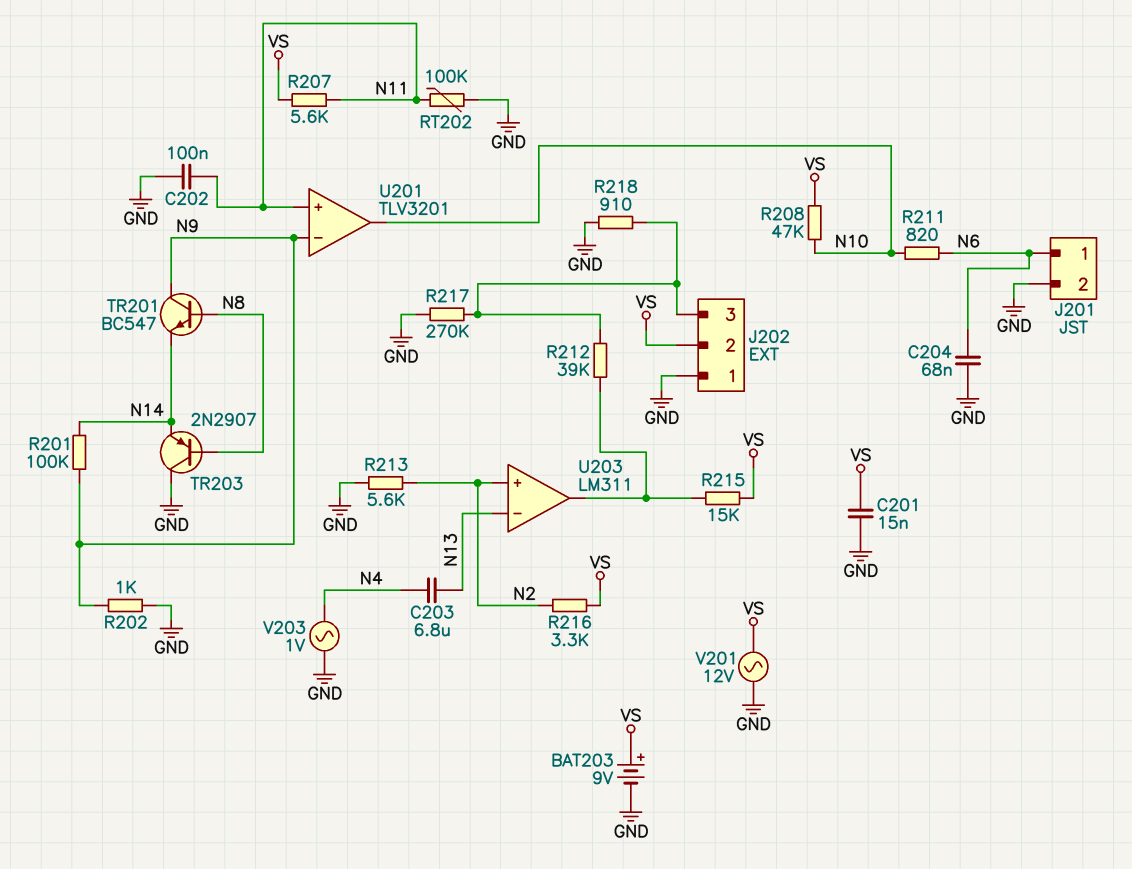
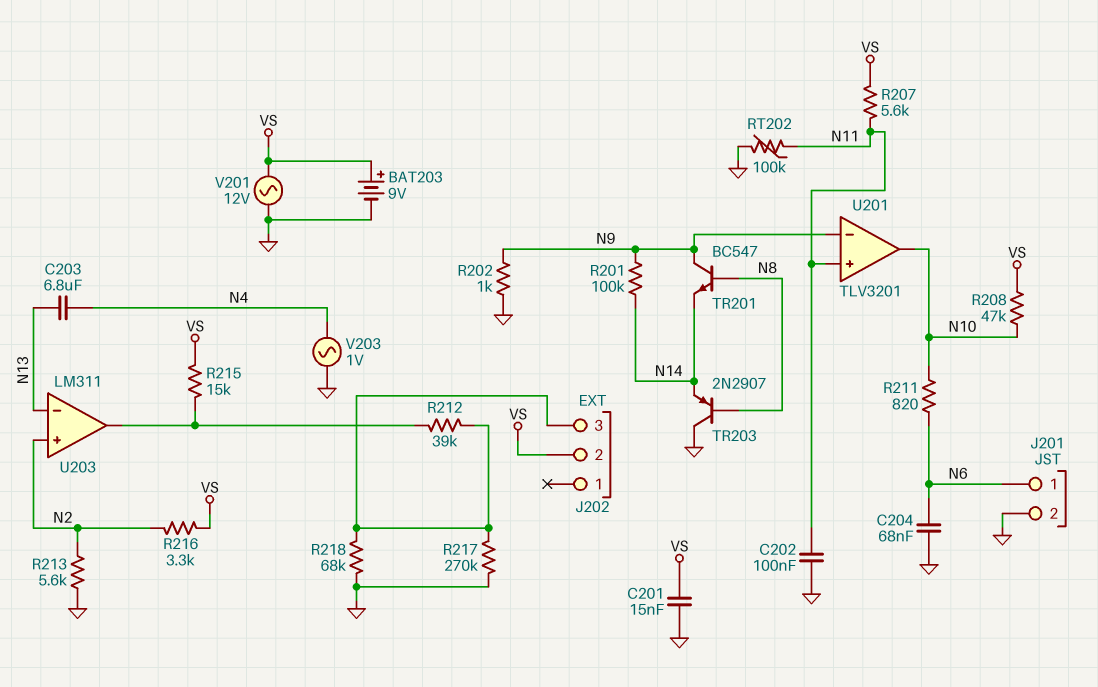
J202 pin 1: GND -> none
R218: 910 (GND, J202/3) -> 68k (GND, J202/3)

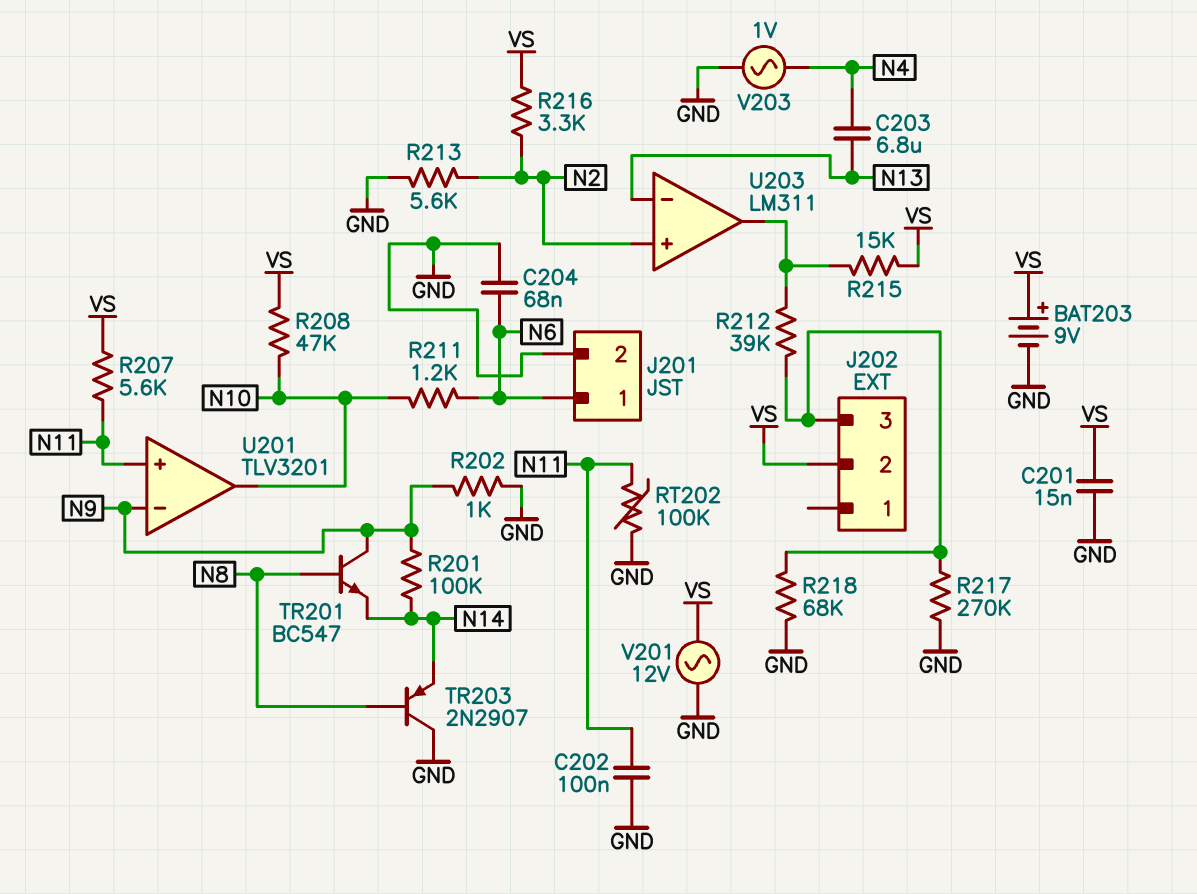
R211: 820 (N6, N10) -> 1.2k (N6, N10)

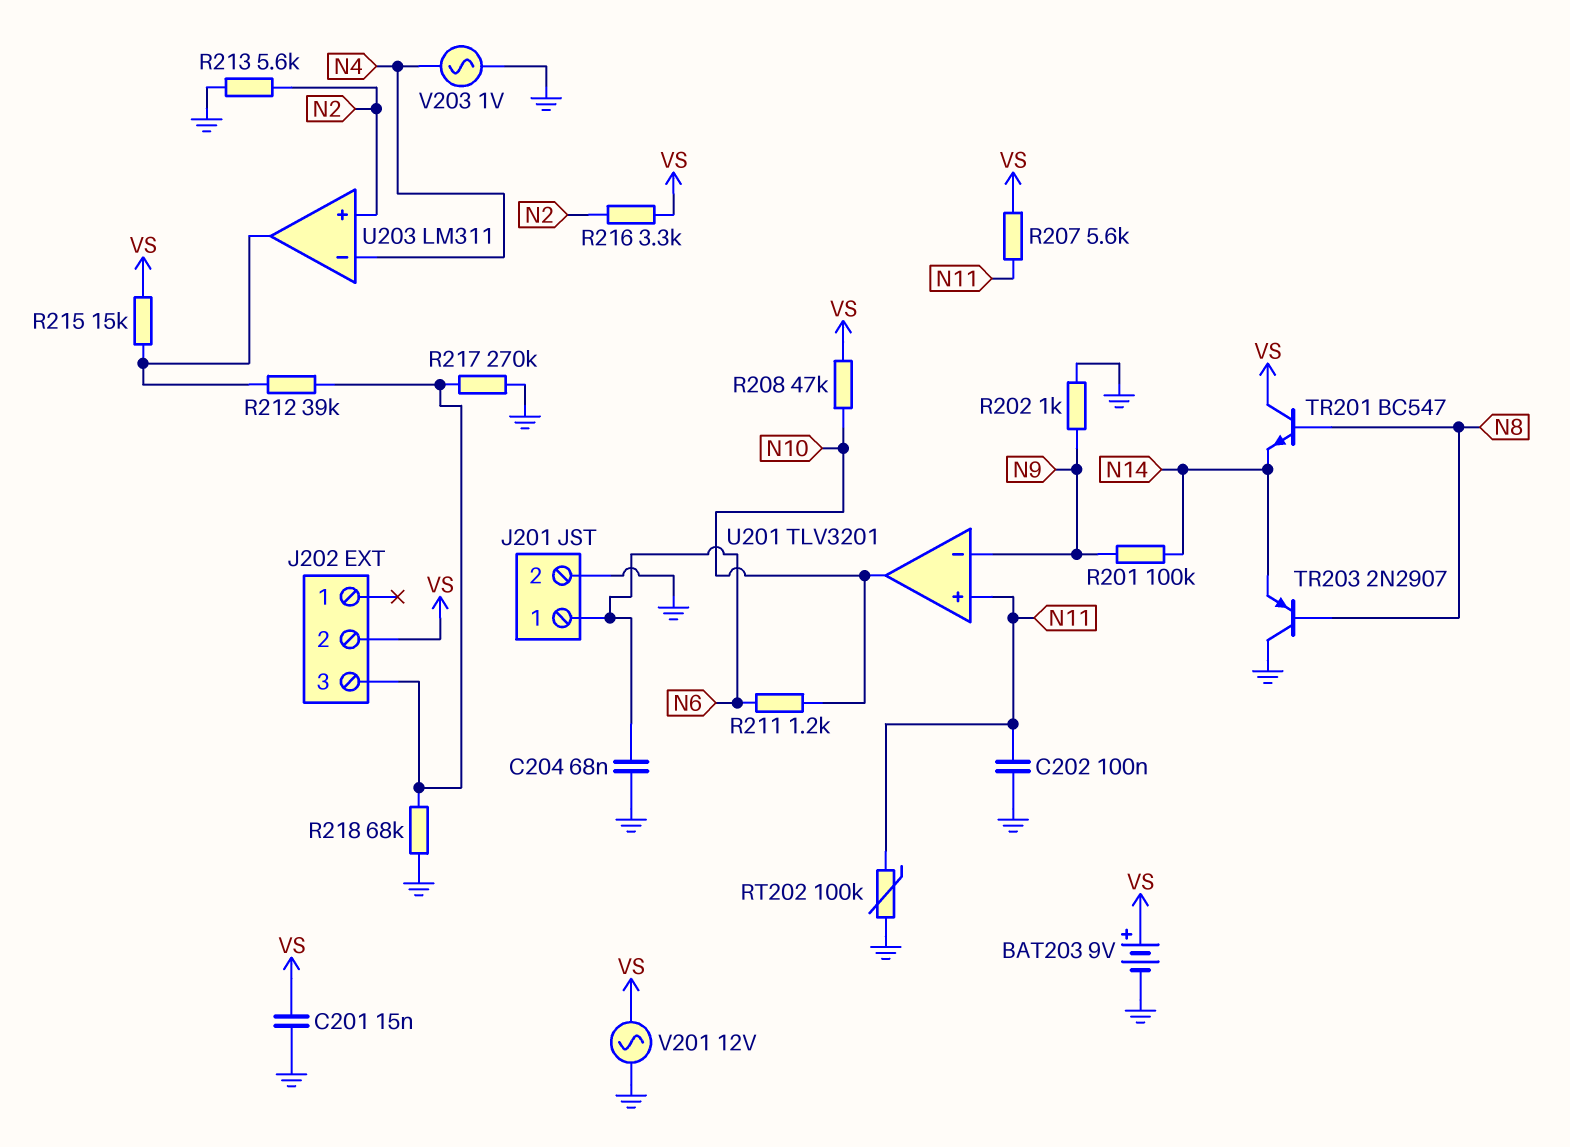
C203: 6.8uF (N4, N13) -> none
TR201: NPN BC547 (B N8, C N9, E N14) -> NPN BC547 (B N8, C VS, E N14)
U203 pin in-: N13 -> N4

